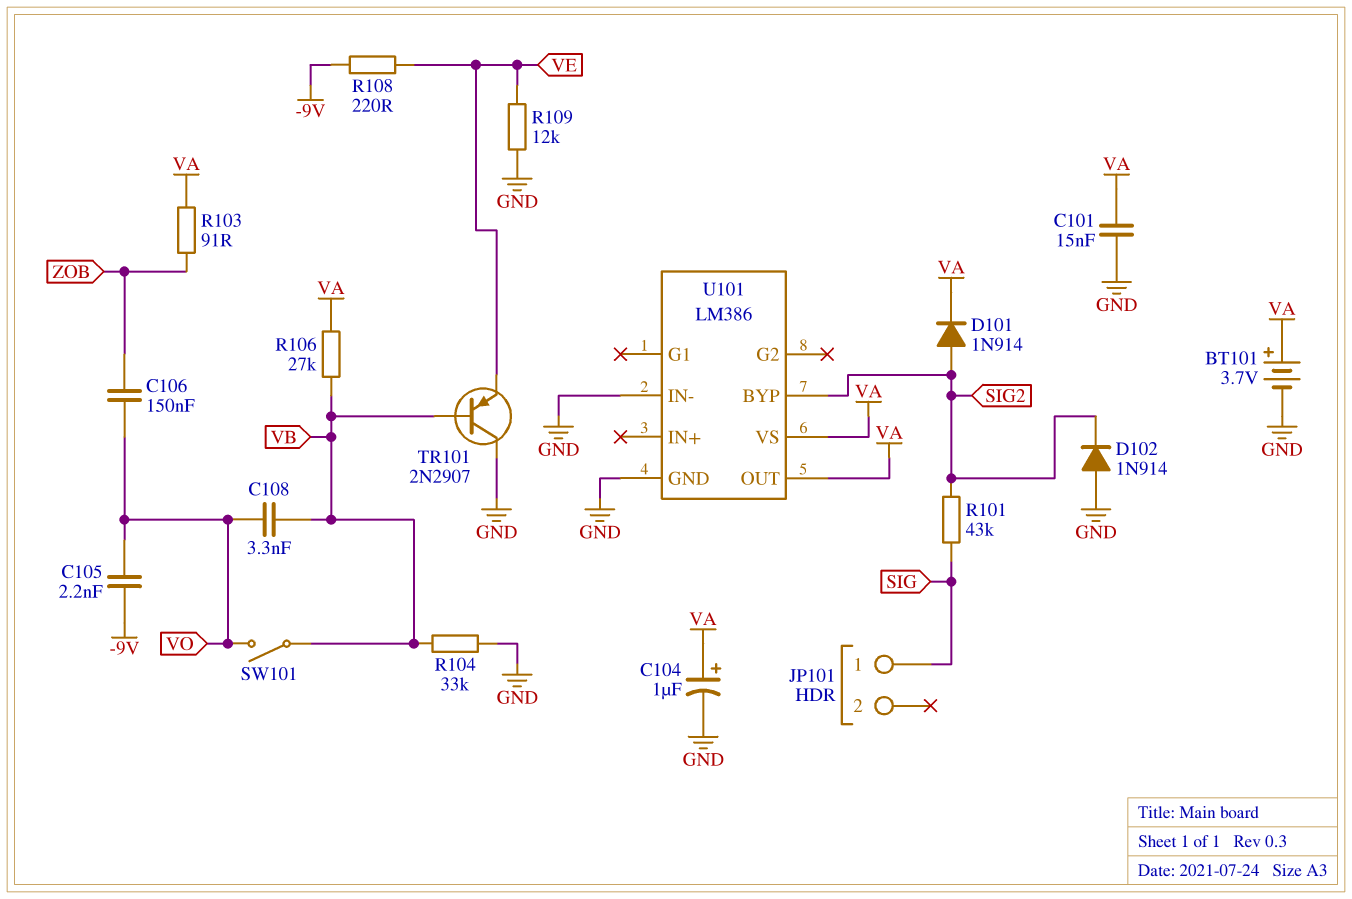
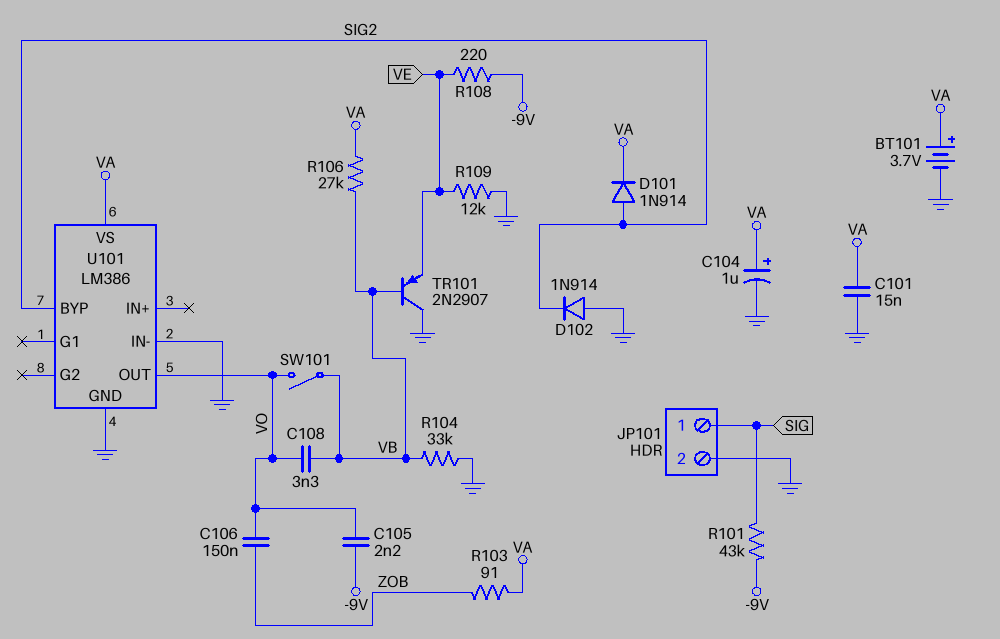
JP101 pin 2: none -> GND
R101: 43k (SIG, SIG2) -> 43k (-9V, SIG)
U101 pin OUT: VA -> VO

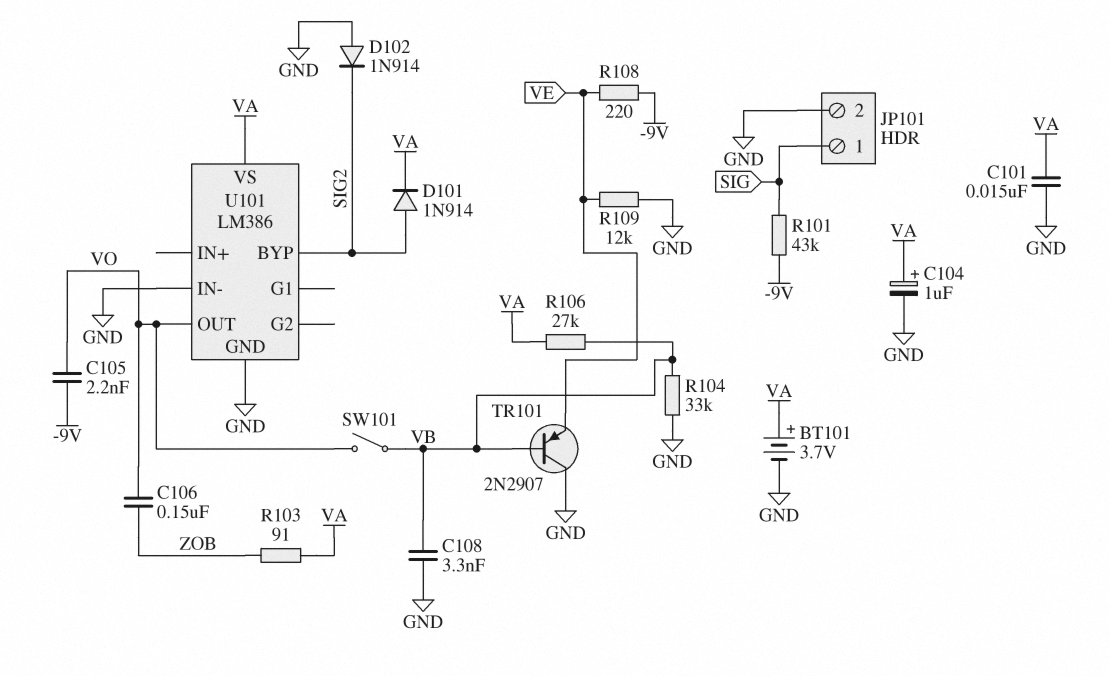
C108: 3.3nF (VB, VO) -> 3.3nF (GND, VB)

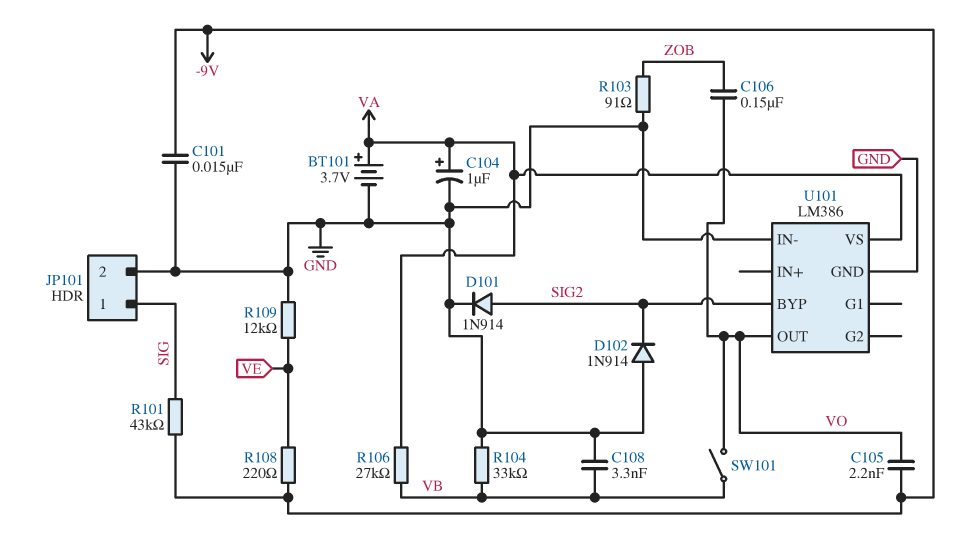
C101: 15nF (GND, VA) -> 15nF (-9V, GND)
D101: diode 1N914 (A SIG2, K VA) -> diode 1N914 (A SIG2, K GND)
R103: 91 (VA, ZOB) -> 91 (GND, ZOB)
TR101: PNP 2N2907 (B VB, C GND, E VE) -> none

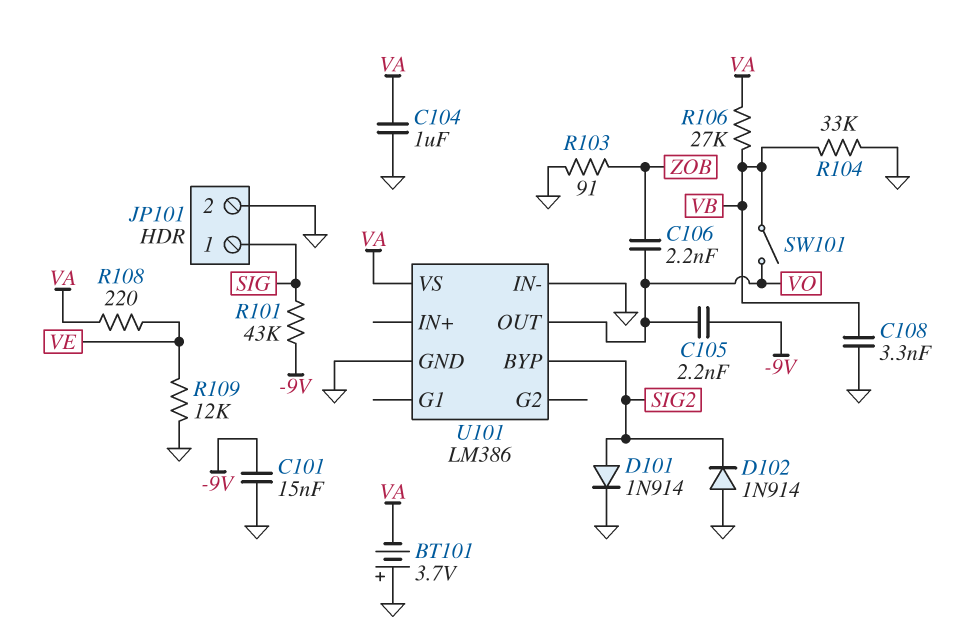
BT101: 3.7V (plus VA, minus GND) -> 3.7V (plus GND, minus VA)
C104: 1uF (plus VA, minus GND) -> 1uF (GND, VA)
C106: 150nF (VO, ZOB) -> 2.2nF (VO, ZOB)
R108: 220 (-9V, VE) -> 220 (VA, VE)

